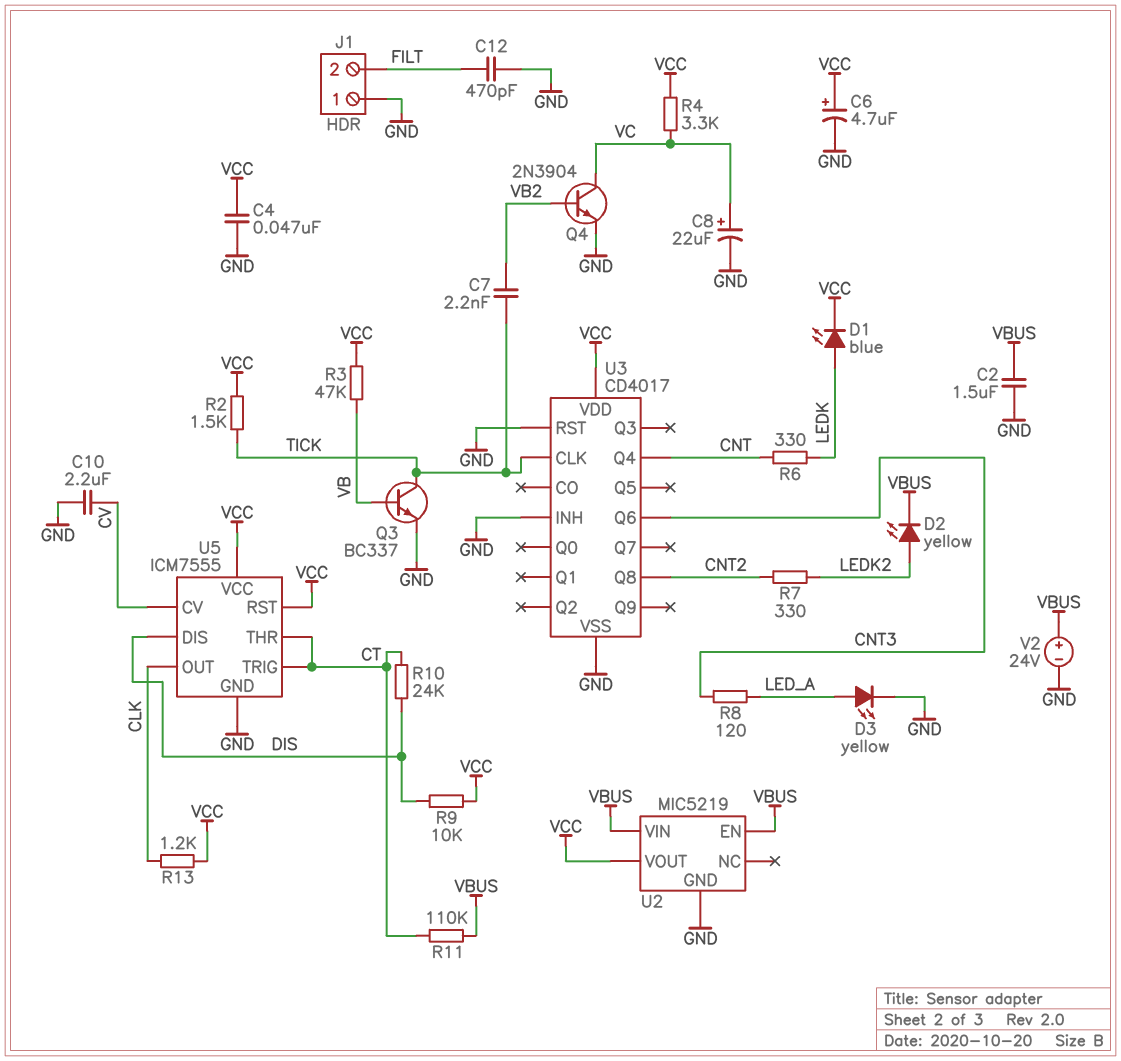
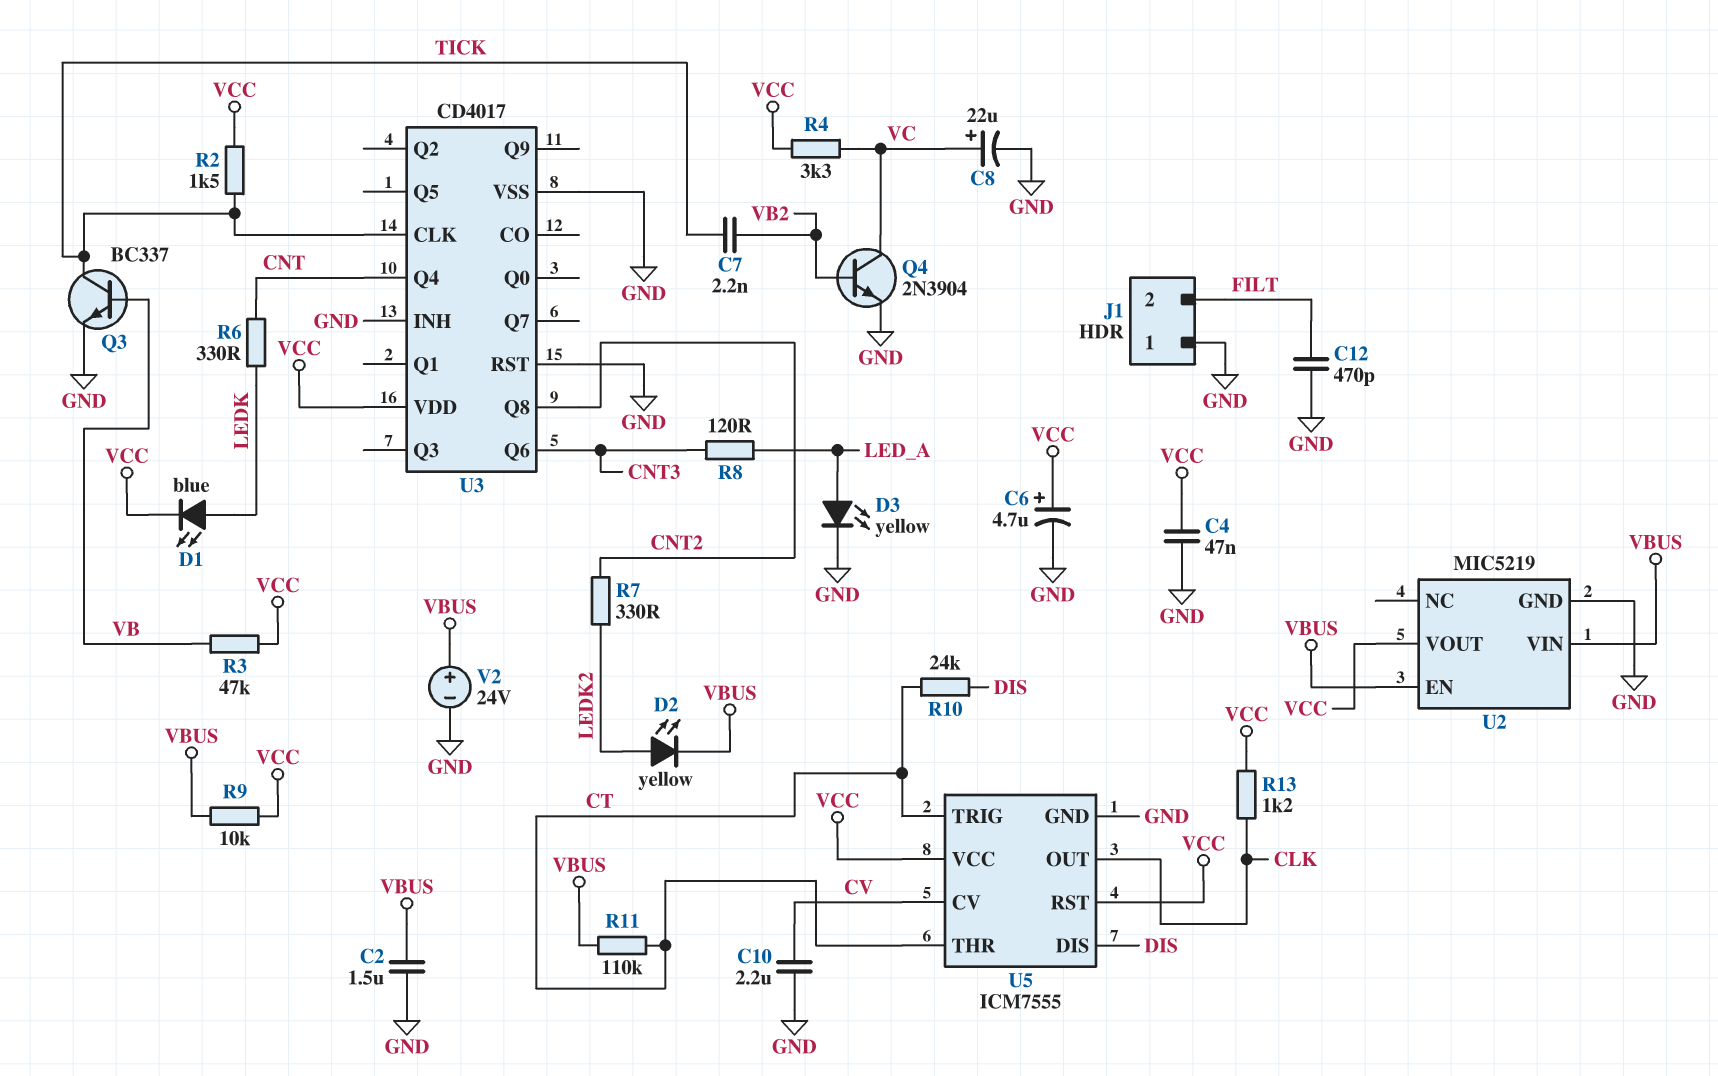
R9: 10k (DIS, VCC) -> 10k (VBUS, VCC)

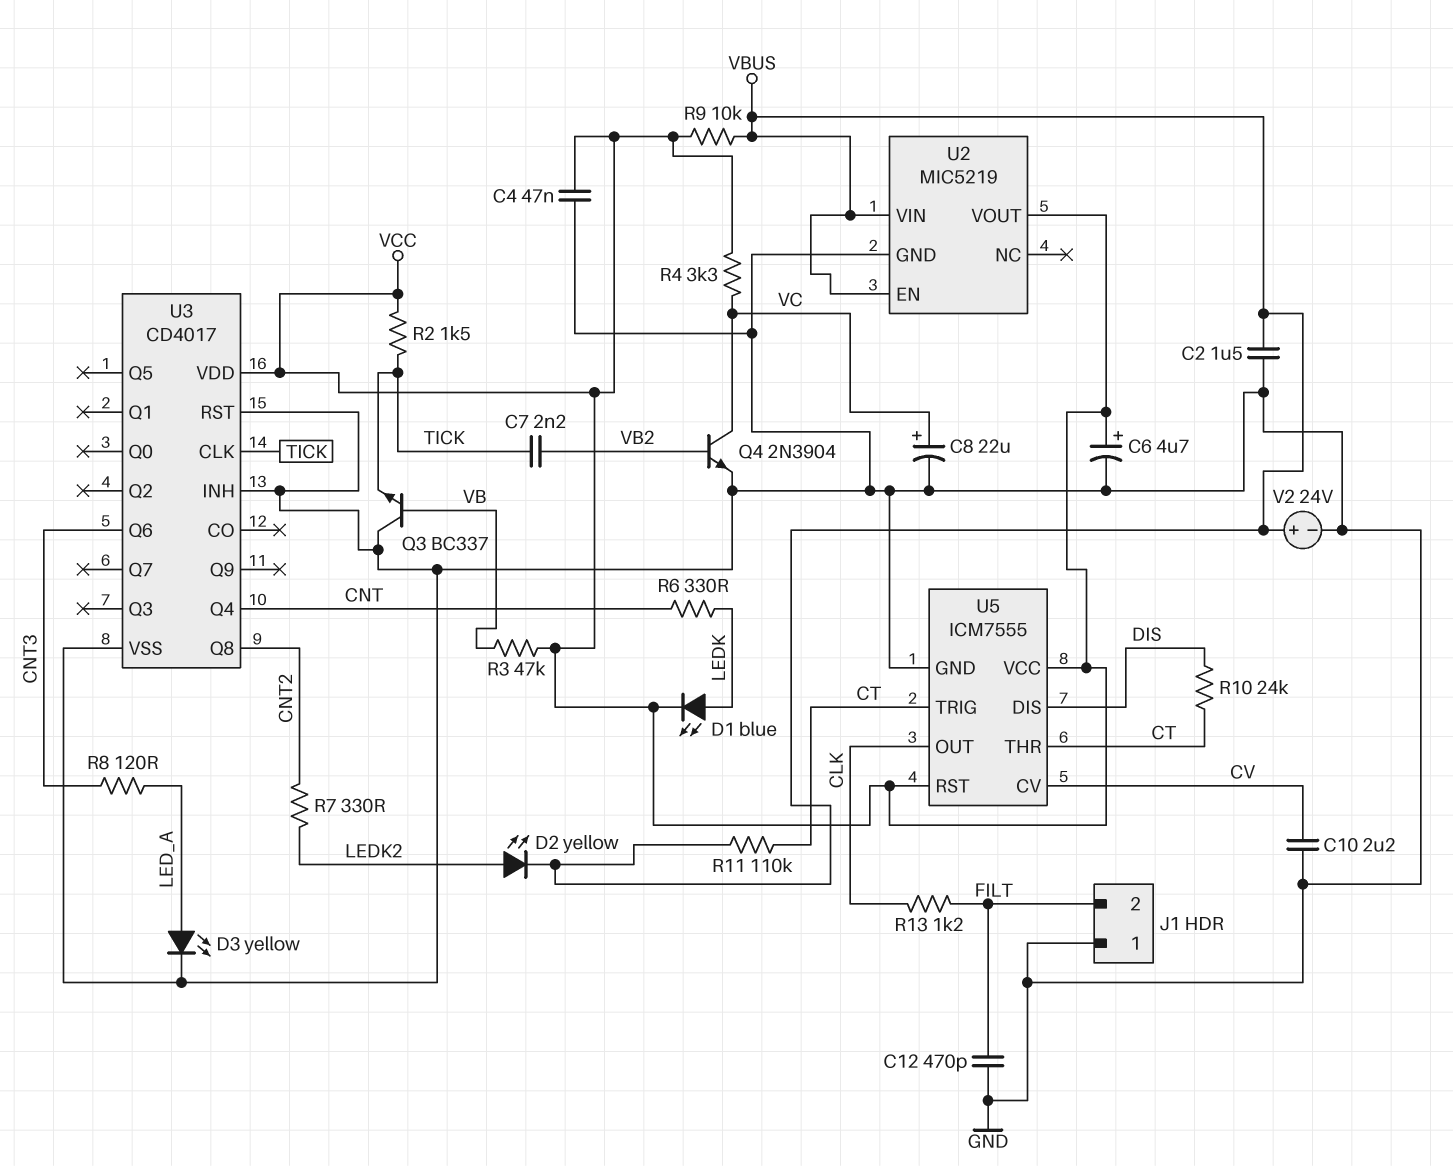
Q3: NPN BC337 (B VB, C TICK, E GND) -> NPN BC337 (B VB, C GND, E TICK)
R13: 1.2k (CLK, VCC) -> 1.2k (CLK, FILT)

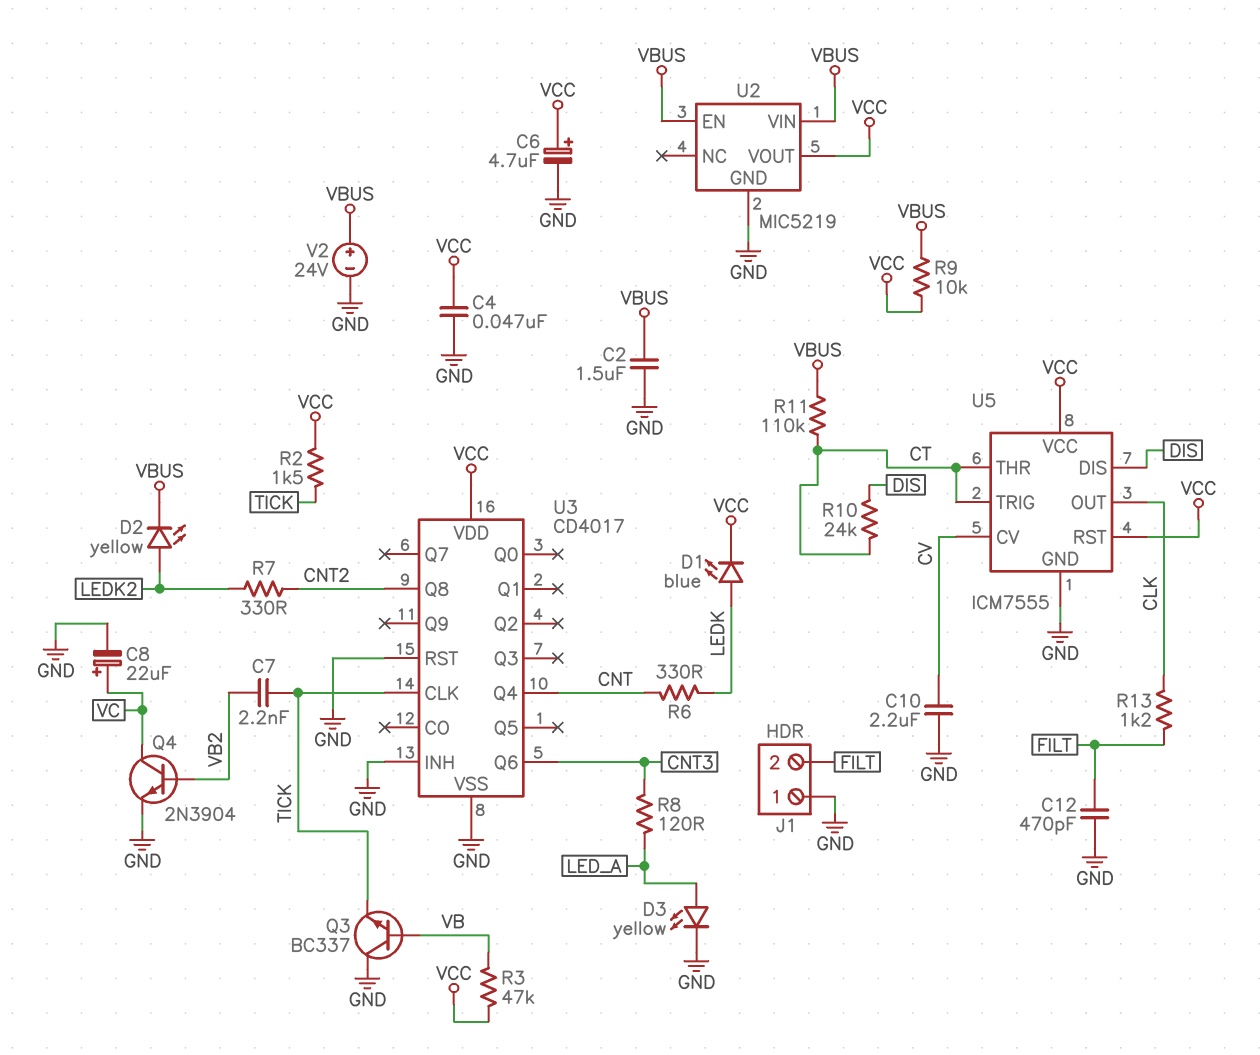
R4: 3.3k (VC, VCC) -> none

